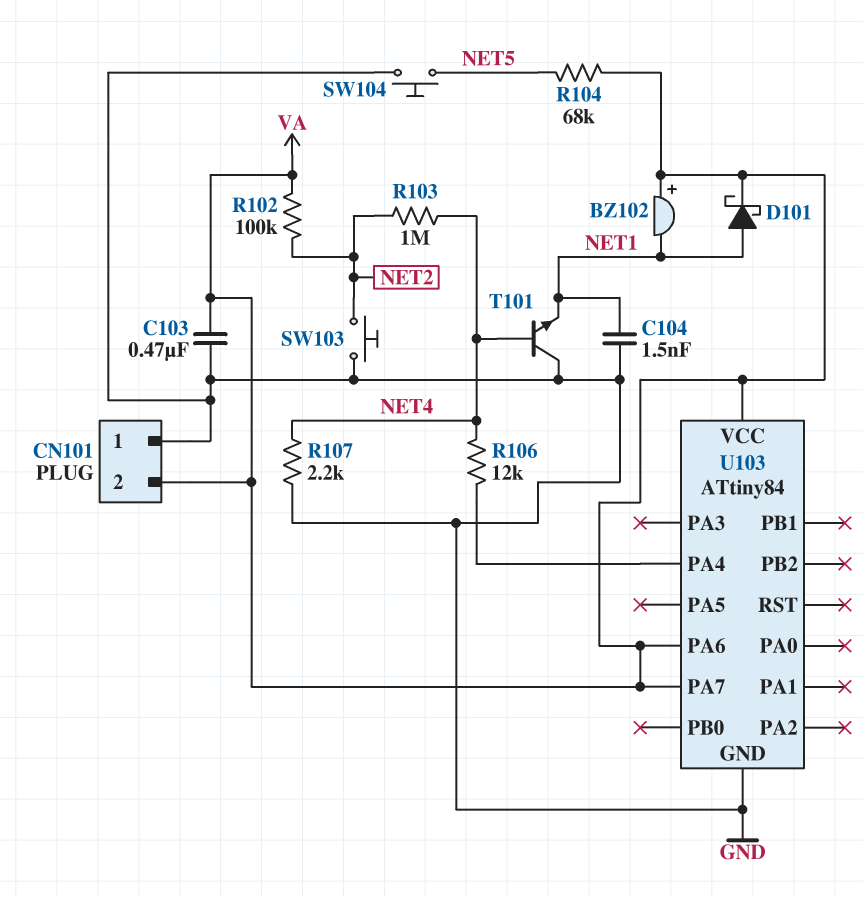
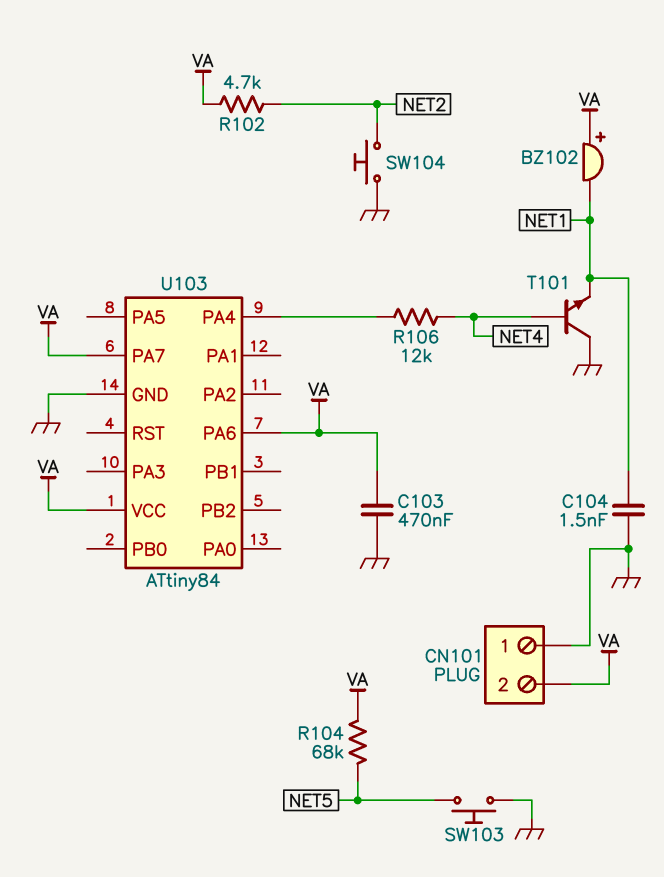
D101: schottky (A NET1, K VA) -> none
R102: 100k (NET2, VA) -> 4.7k (NET2, VA)
R103: 1M (NET2, NET4) -> none
R107: 2.2k (GND, NET4) -> none
SW103: button (GND, NET2) -> button (GND, NET5)
SW104: button (GND, NET5) -> button (GND, NET2)

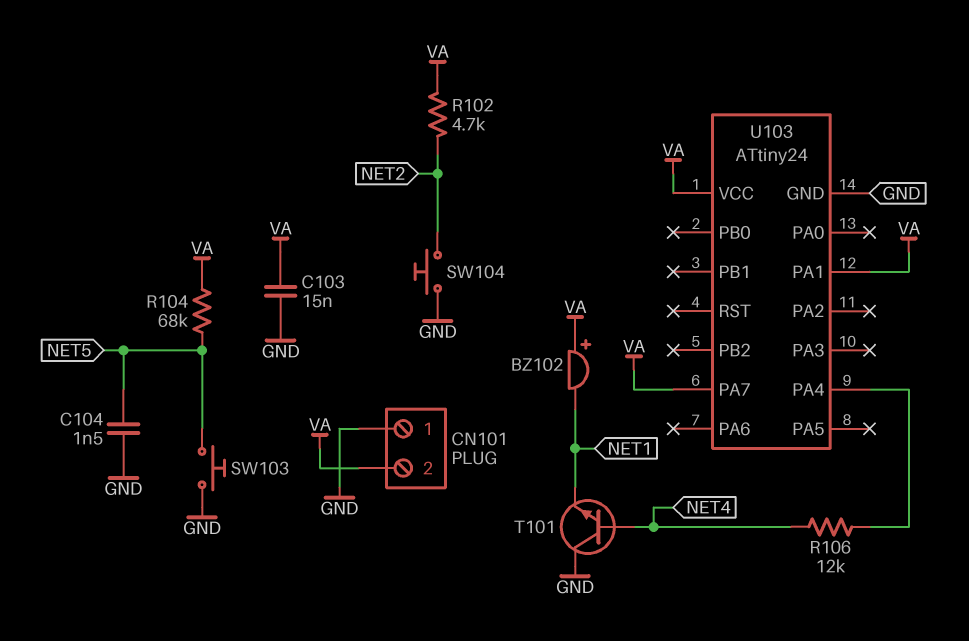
C103: 470nF (GND, VA) -> 15nF (GND, VA)
C104: 1.5nF (GND, NET1) -> 1.5nF (GND, NET5)
U103: ATtiny84 -> ATtiny24
U103 pin PA1: none -> VA
U103 pin PA6: VA -> none

